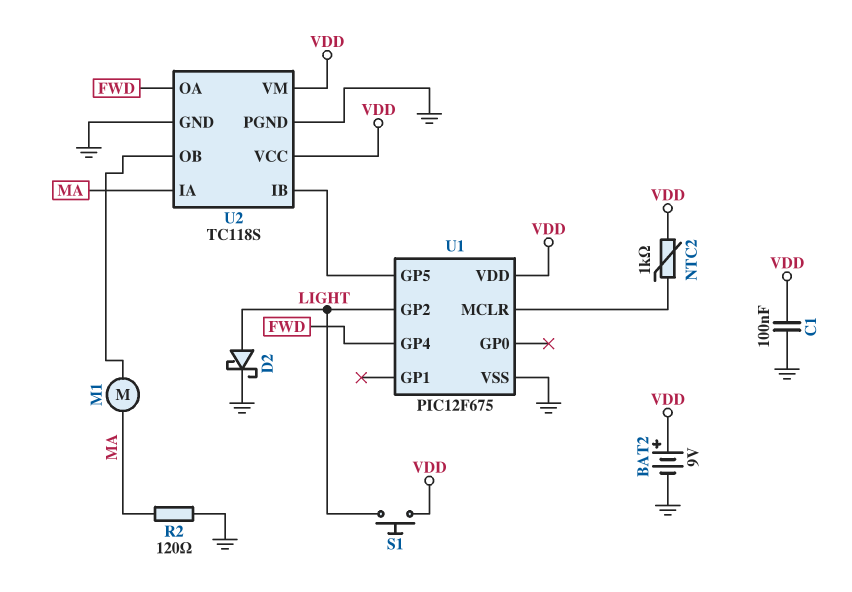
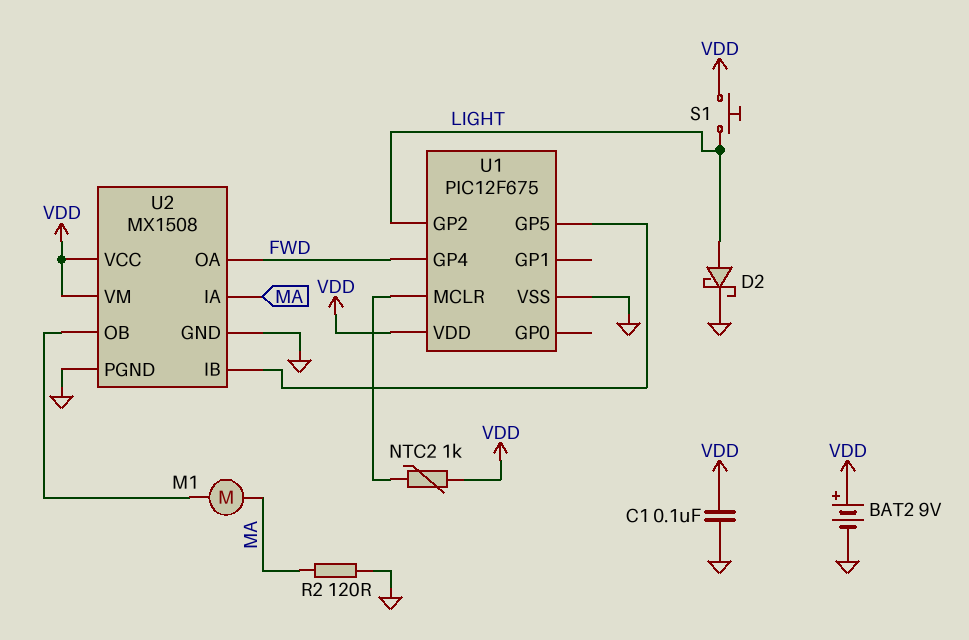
U2: TC118S -> MX1508

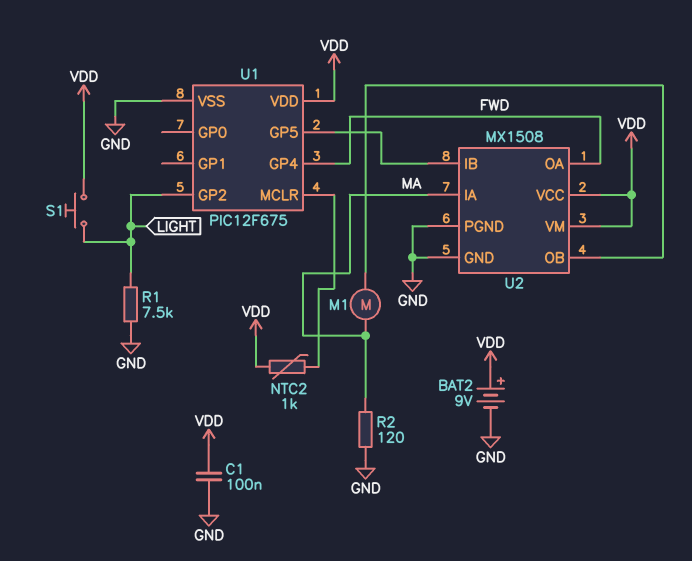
D2: schottky (A LIGHT, K GND) -> none
R1: none -> 7.5k (GND, LIGHT)

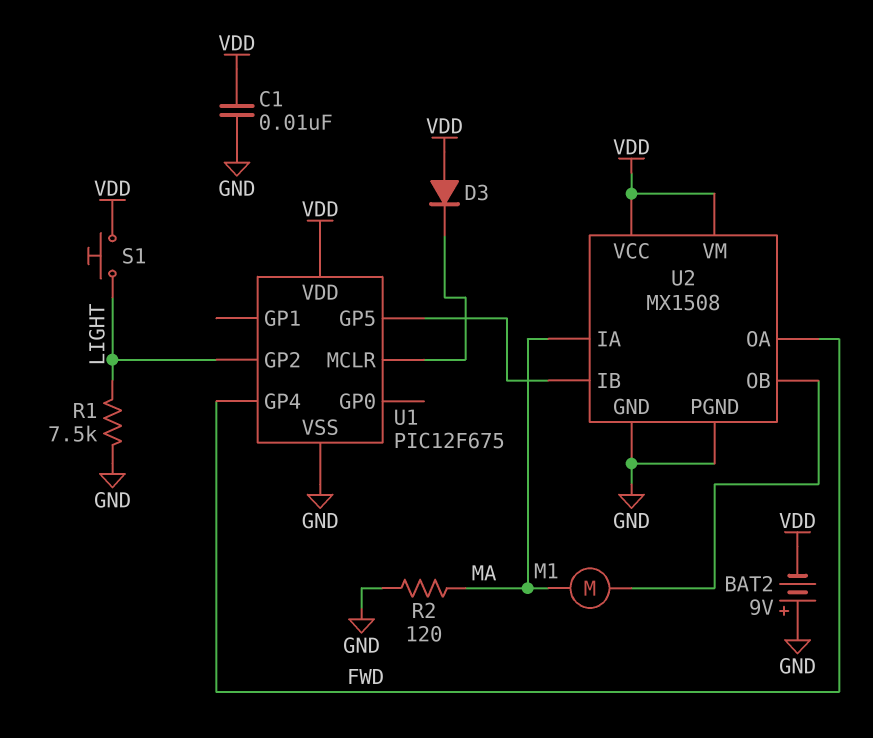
BAT2: 9V (plus VDD, minus GND) -> 9V (plus GND, minus VDD)
C1: 100nF (GND, VDD) -> 10nF (GND, VDD)
D3: none -> diode (A VDD, K U1/MCLR)
NTC2: 1k (U1/MCLR, VDD) -> none

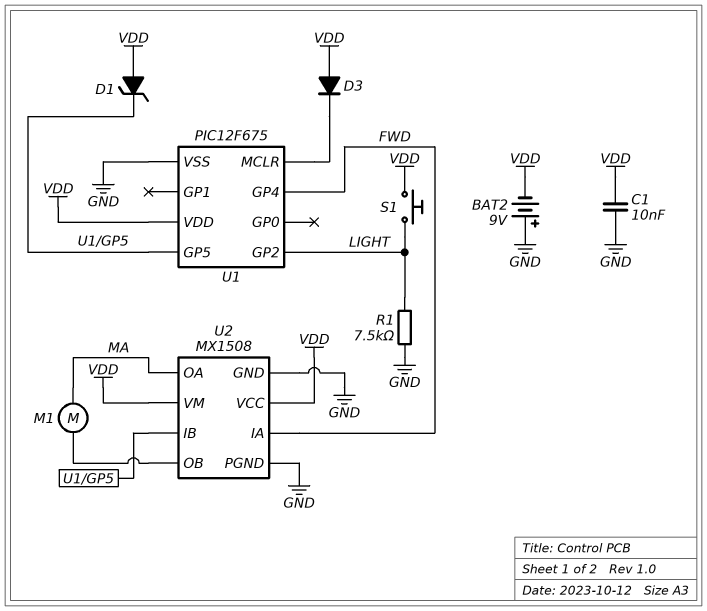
D1: none -> zener (A VDD, K U1/GP5)
R2: 120 (GND, MA) -> none
U2 pin IA: MA -> FWD
U2 pin OA: FWD -> MA

